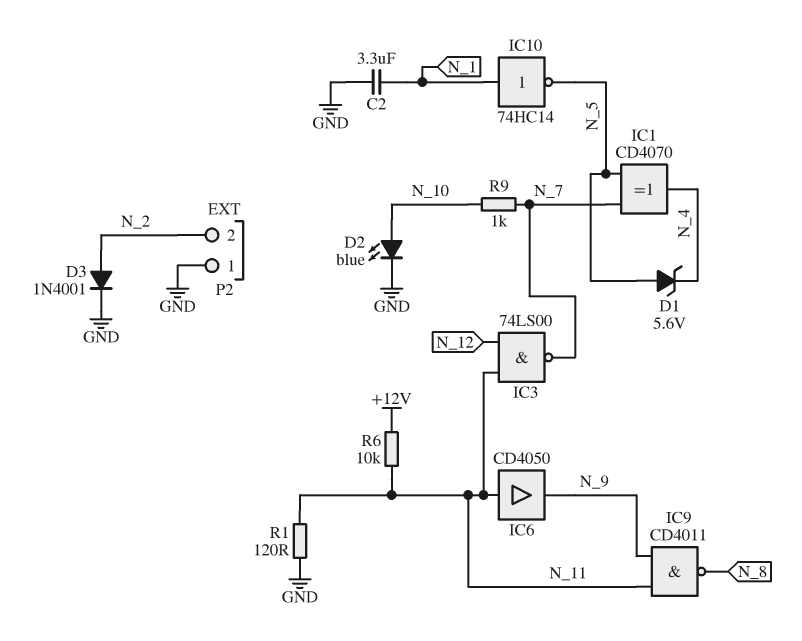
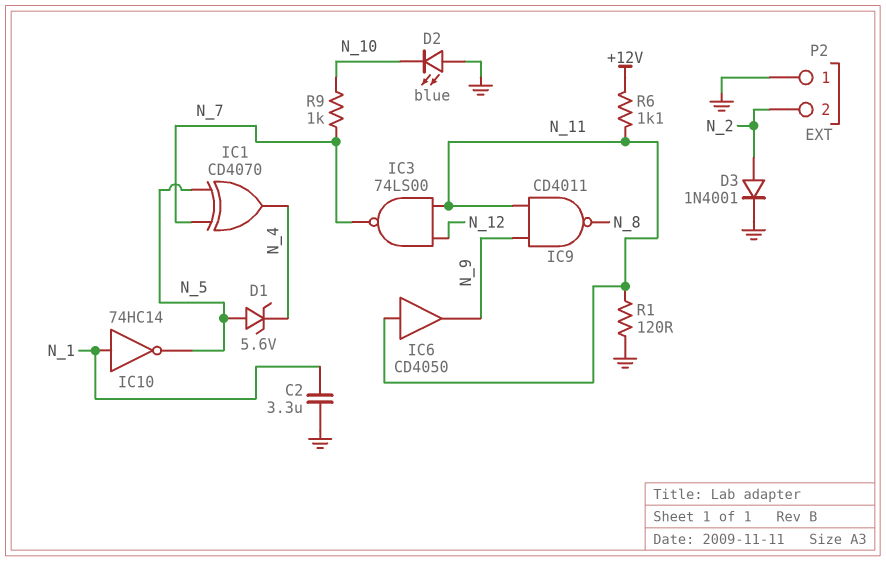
D2: LED blue (A N_10, K GND) -> LED blue (A GND, K N_10)
R6: 10k (+12V, N_11) -> 1.1k (+12V, N_11)

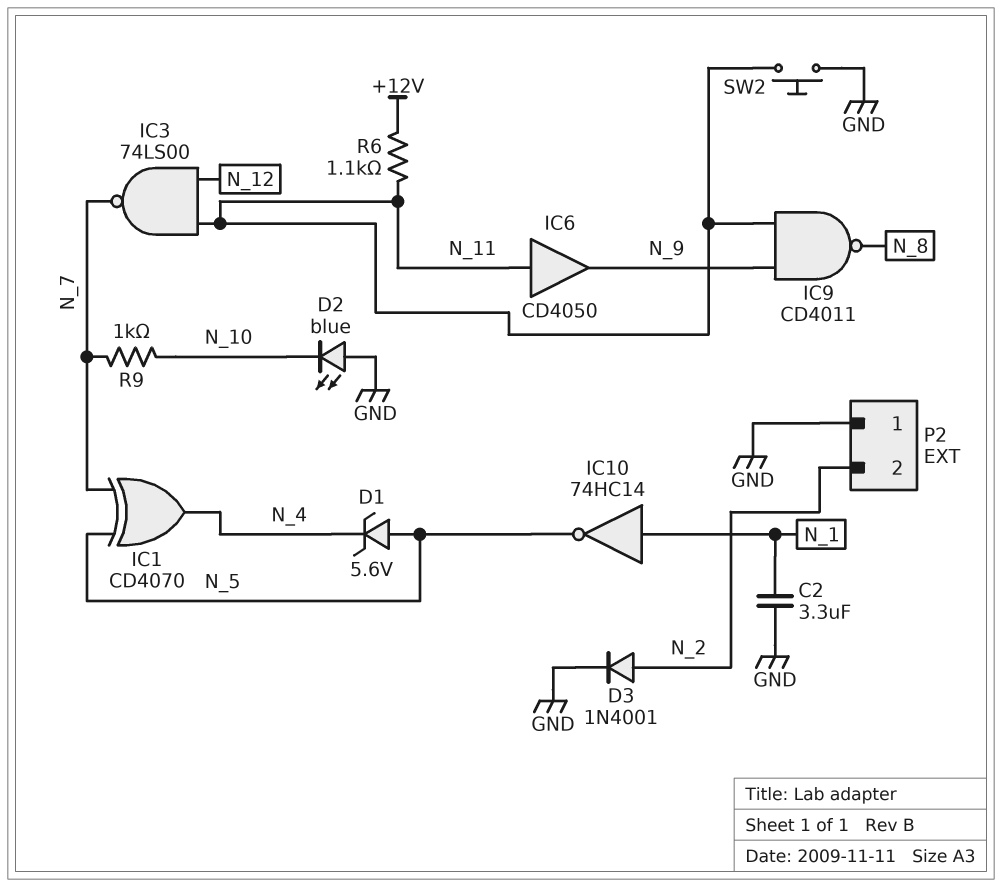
R1: 120 (GND, N_11) -> none
SW2: none -> button (GND, N_11)

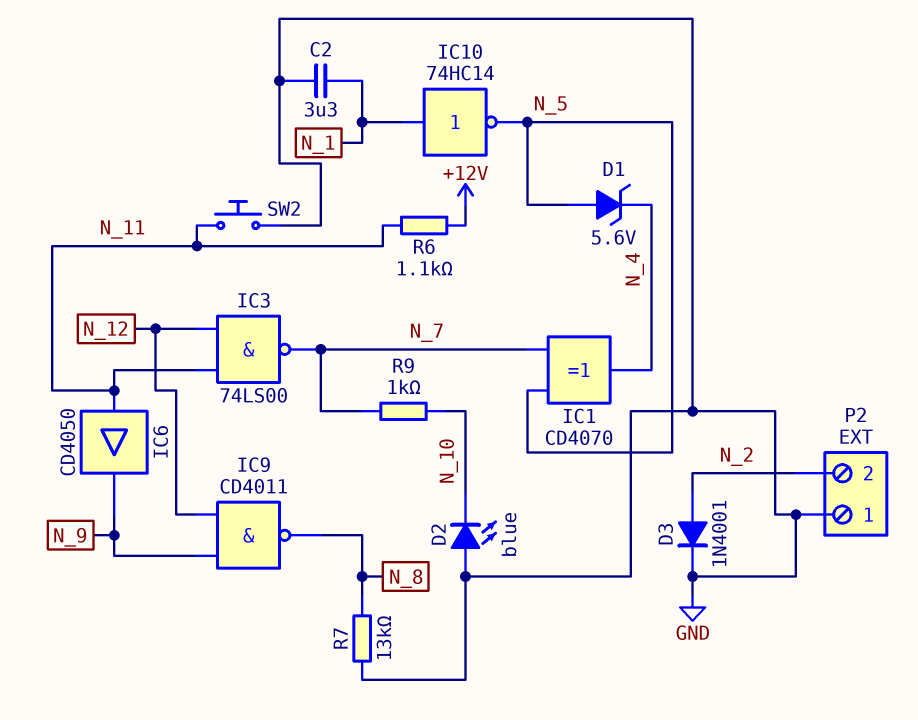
IC9: NAND CD4011 (in N_9, in N_11, out N_8) -> NAND CD4011 (in N_9, in N_12, out N_8)
R7: none -> 13k (GND, N_8)

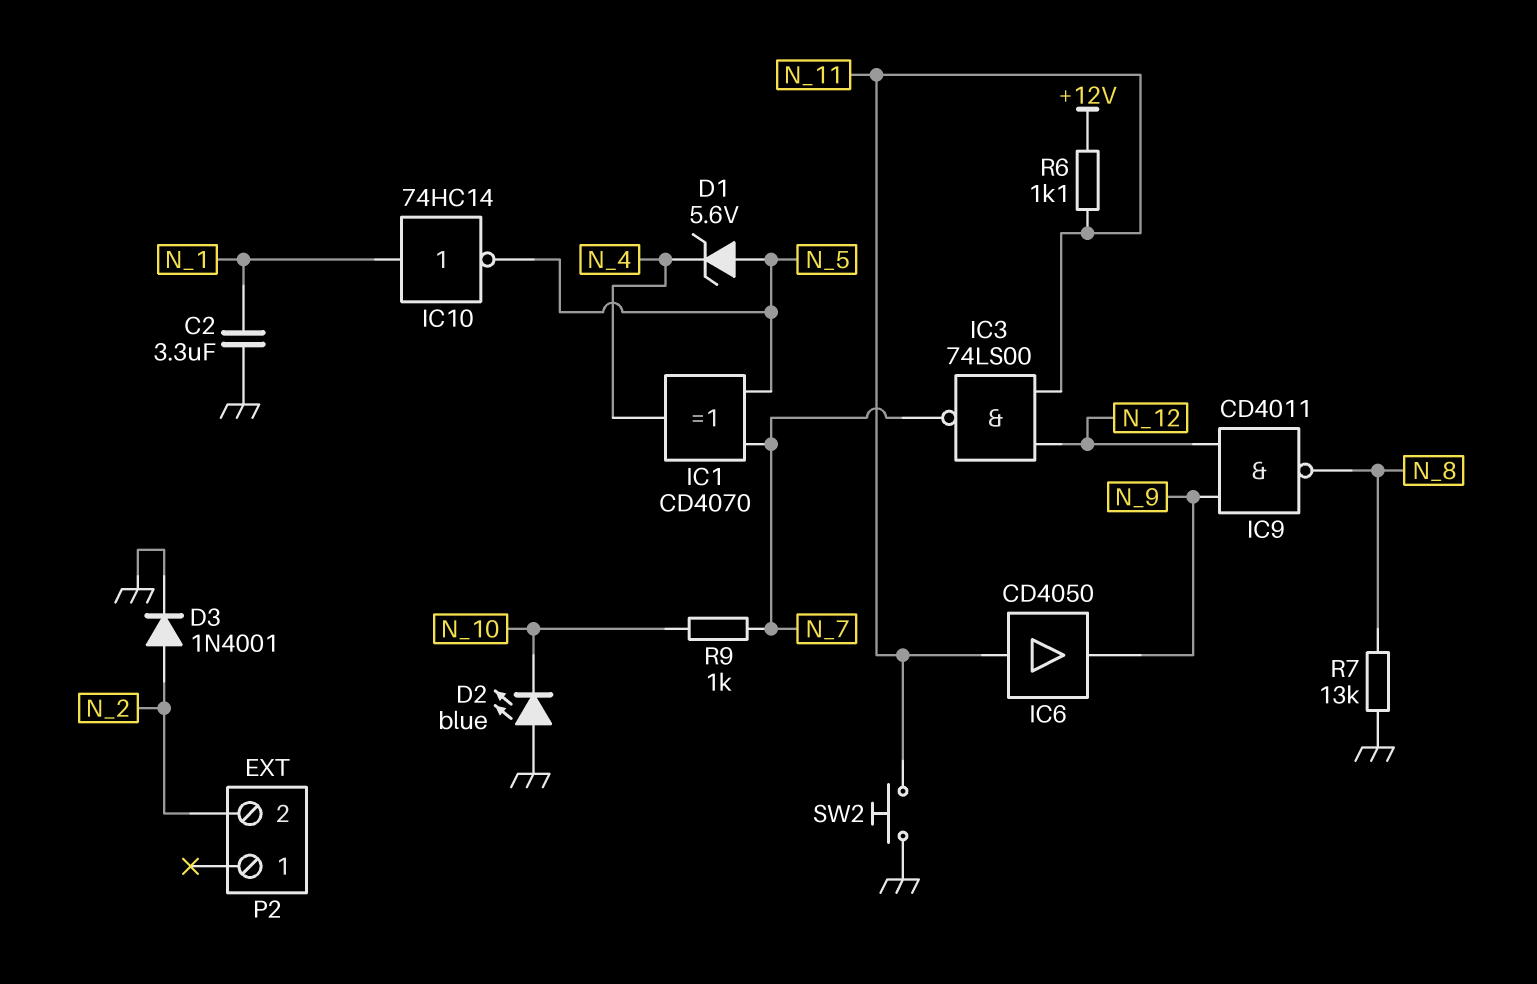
P2 pin 1: GND -> none

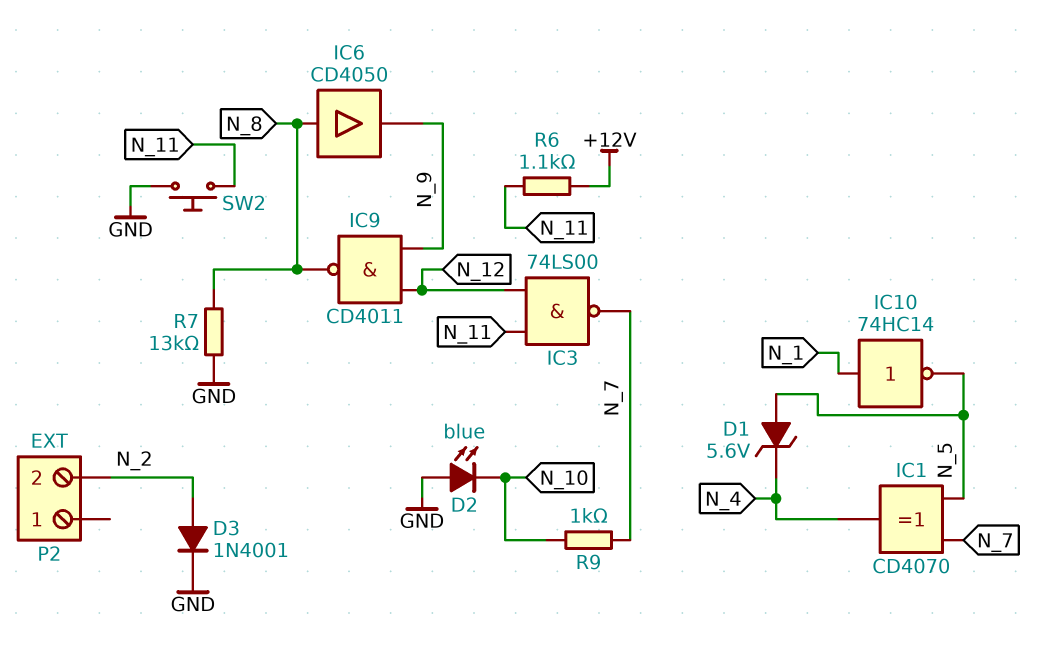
C2: 3.3uF (GND, N_1) -> none
IC6: buffer CD4050 (in N_11, out N_9) -> buffer CD4050 (in N_8, out N_9)

